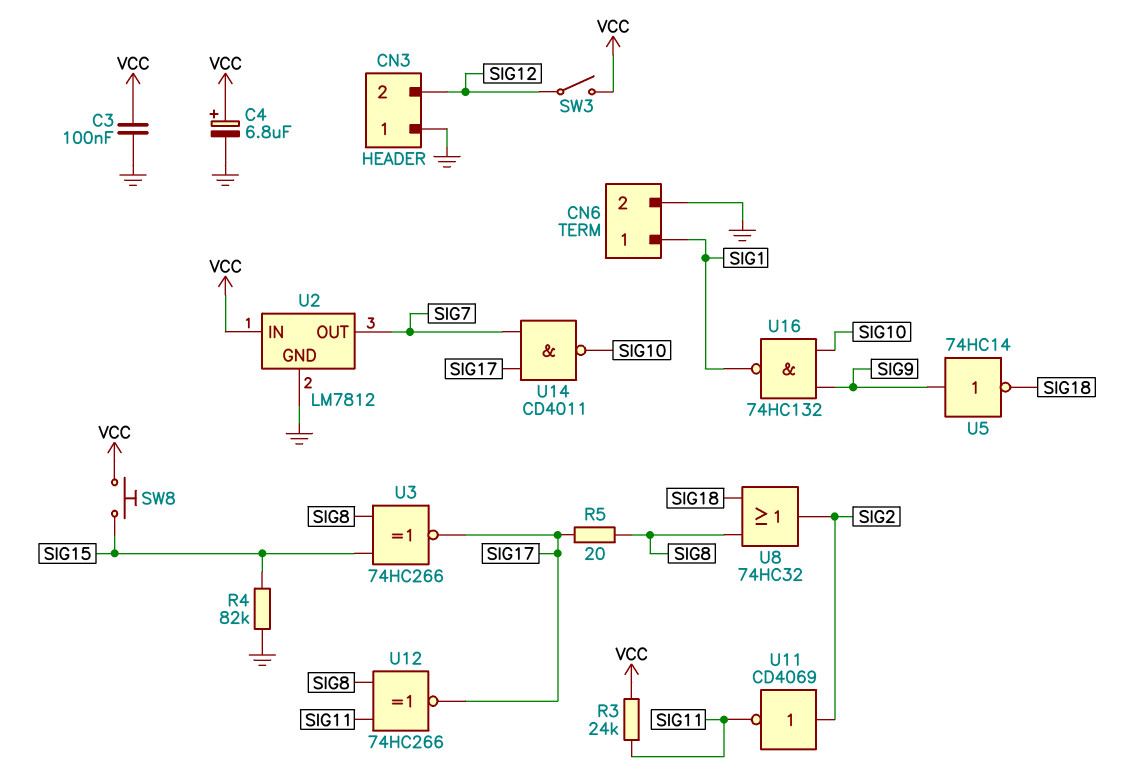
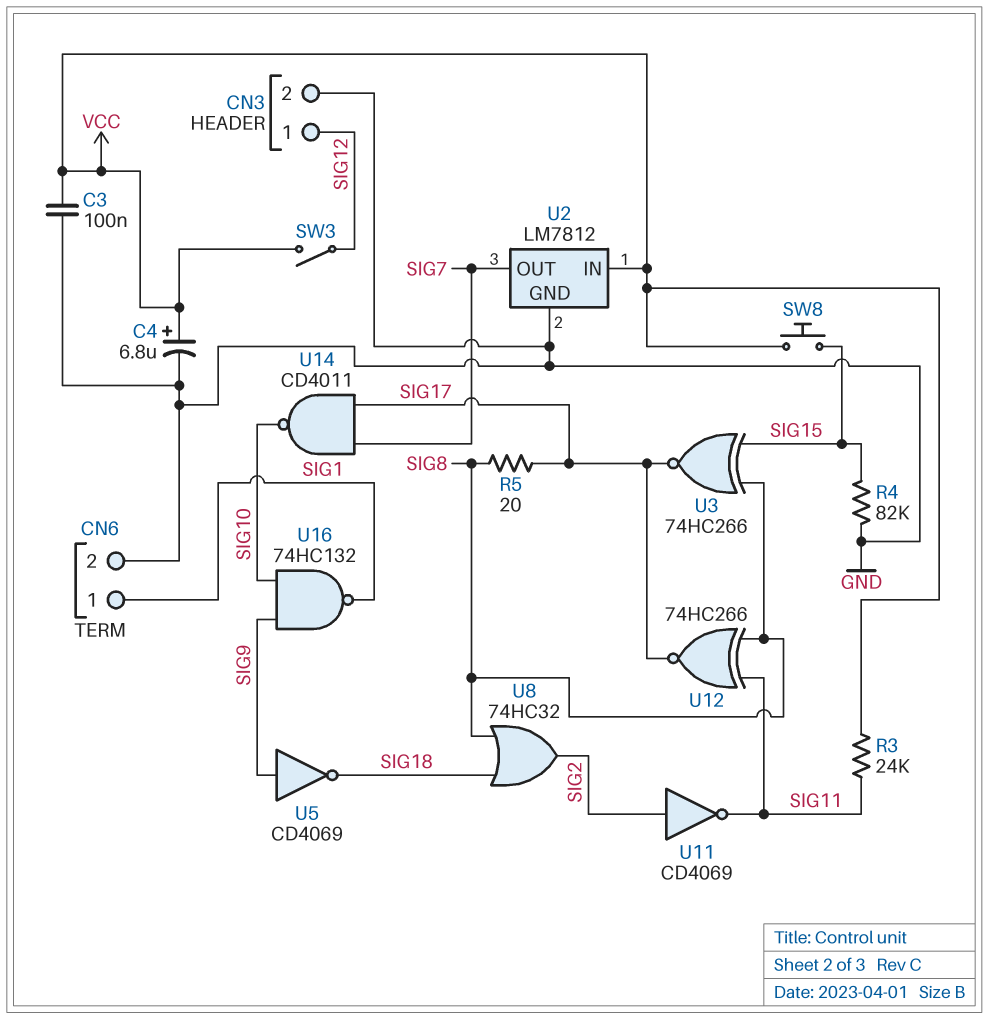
CN3 pin 1: GND -> SIG12
CN3 pin 2: SIG12 -> GND
U5: NOT 74HC14 (in SIG9, out SIG18) -> NOT CD4069 (in SIG9, out SIG18)

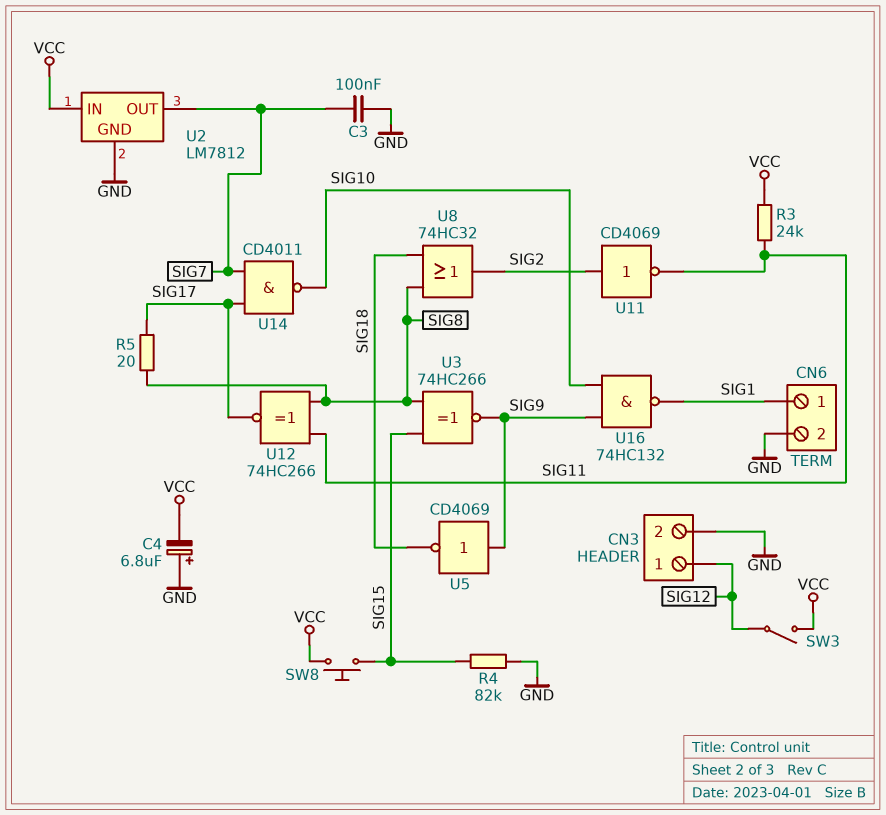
C3: 100nF (GND, VCC) -> 100nF (GND, SIG7)
C4: 6.8uF (plus VCC, minus GND) -> 6.8uF (plus GND, minus VCC)
U3: XNOR 74HC266 (in SIG8, in SIG15, out SIG17) -> XNOR 74HC266 (in SIG8, in SIG15, out SIG9)

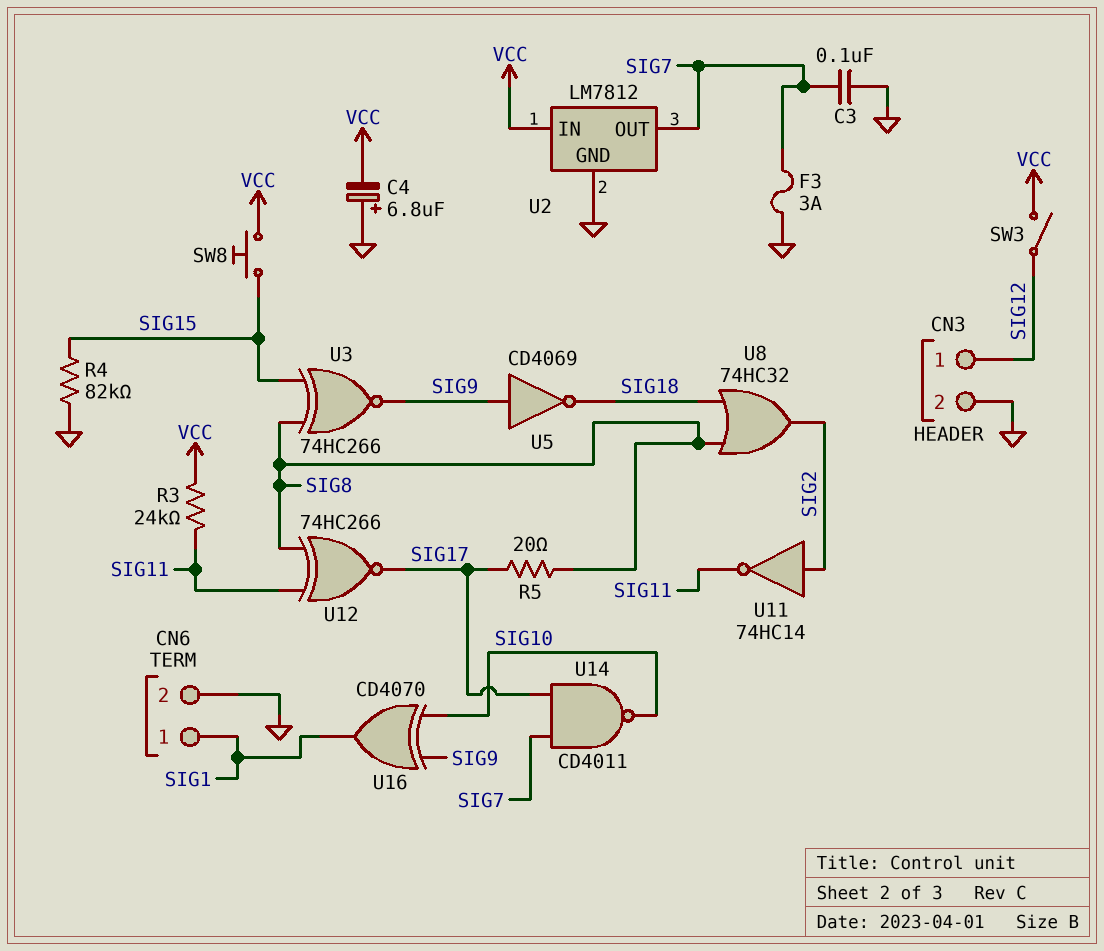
F3: none -> 3A (GND, SIG7)
U11: NOT CD4069 (in SIG2, out SIG11) -> NOT 74HC14 (in SIG2, out SIG11)
U16: NAND 74HC132 (in SIG9, in SIG10, out SIG1) -> XOR CD4070 (in SIG9, in SIG10, out SIG1)

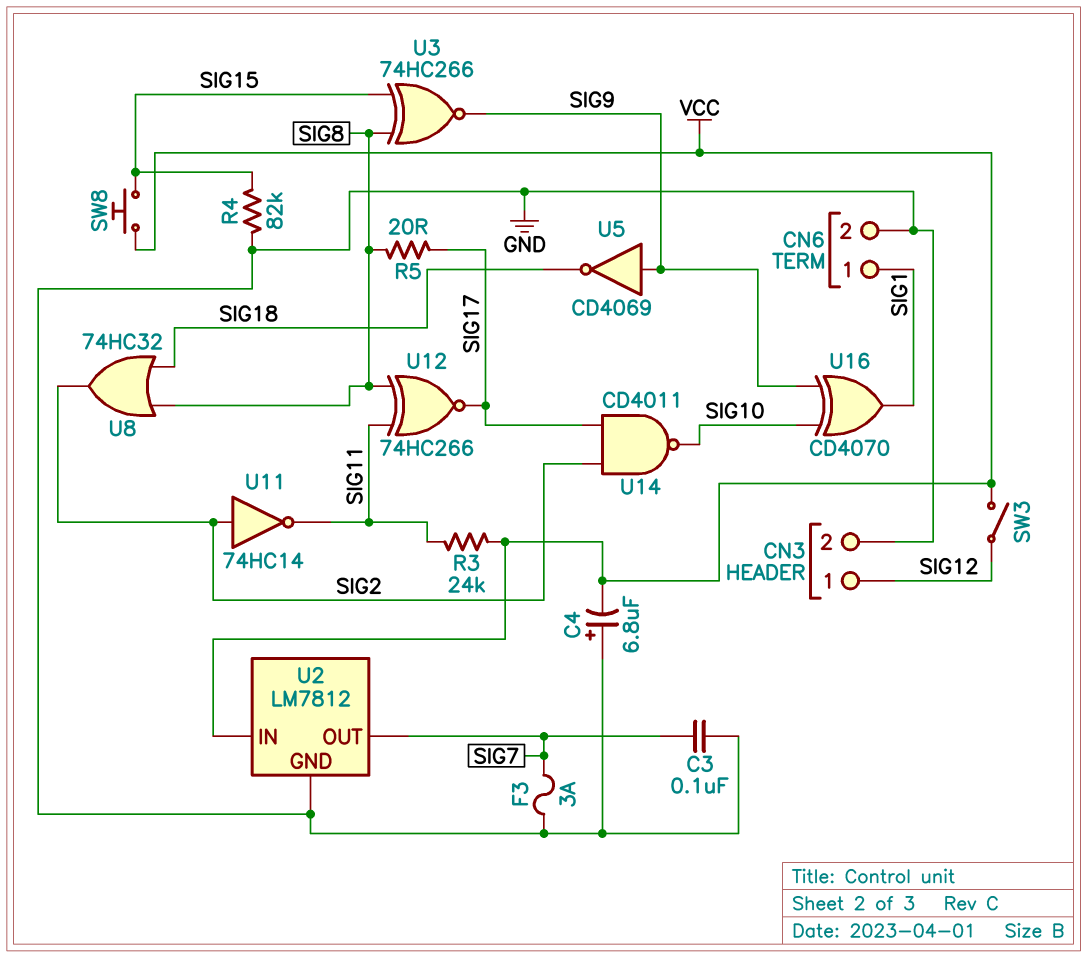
U14: NAND CD4011 (in SIG7, in SIG17, out SIG10) -> NAND CD4011 (in SIG2, in SIG17, out SIG10)

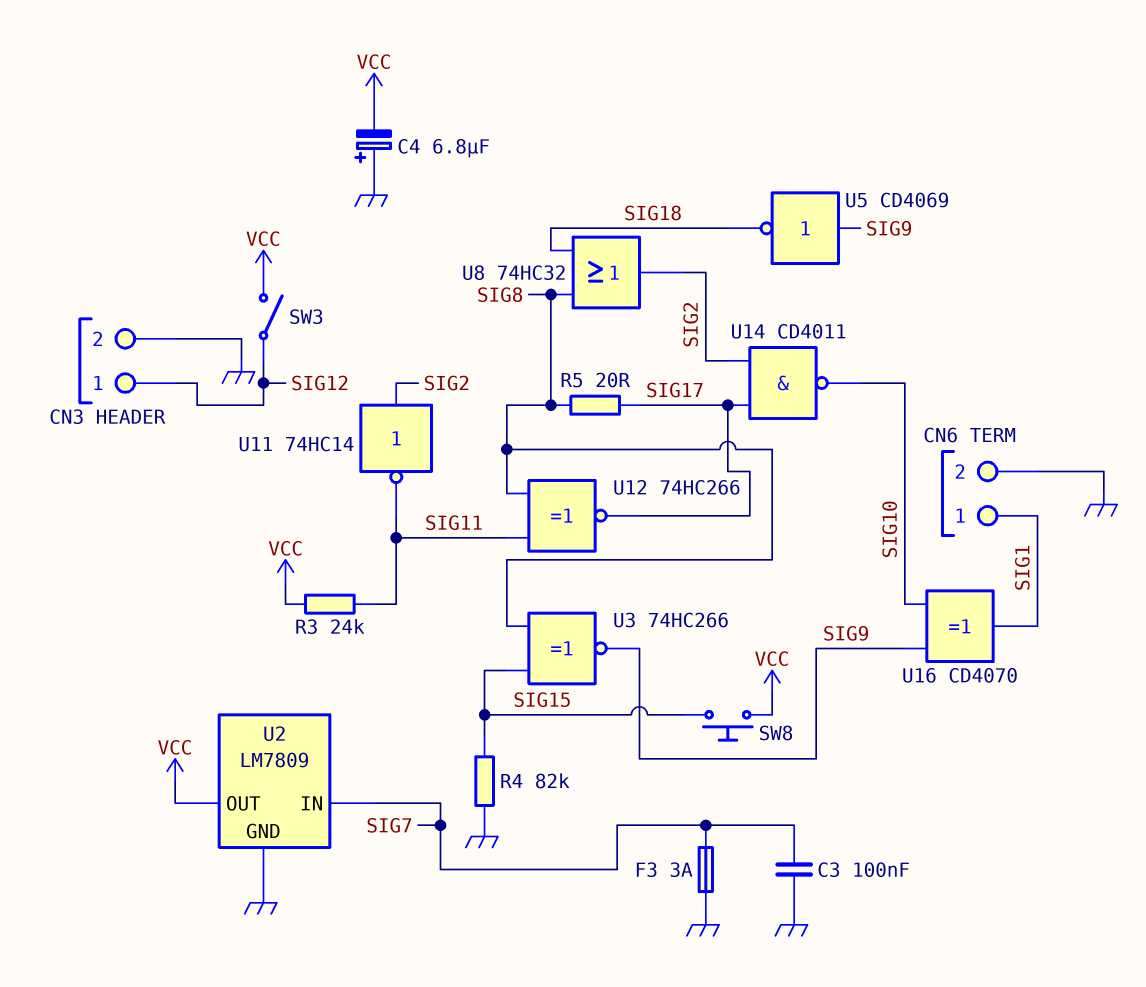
U2: LM7812 -> LM7809
U2 pin IN: VCC -> SIG7
U2 pin OUT: SIG7 -> VCC

